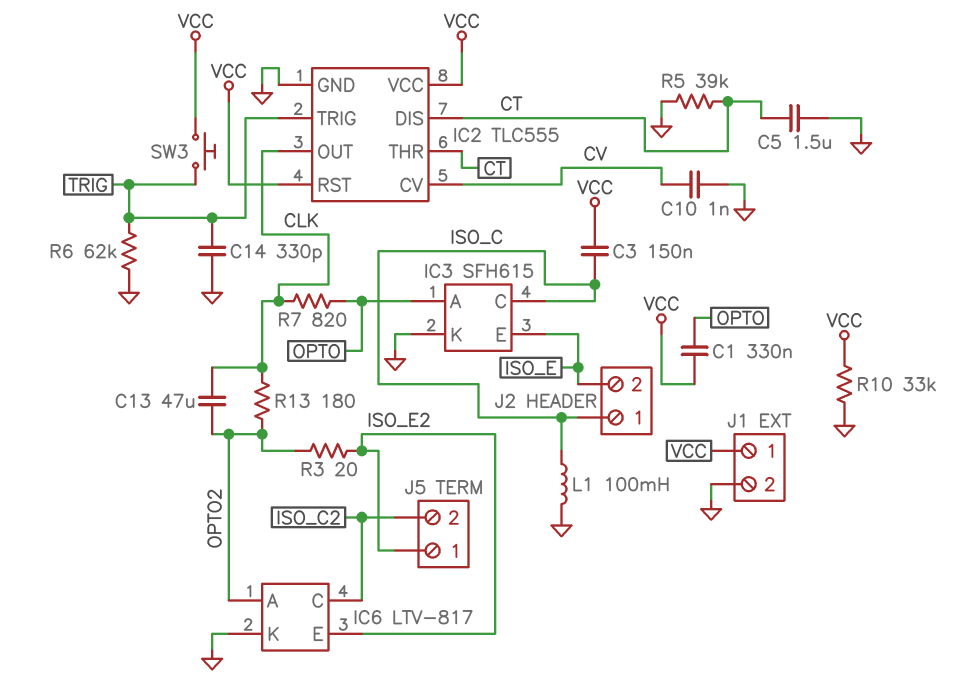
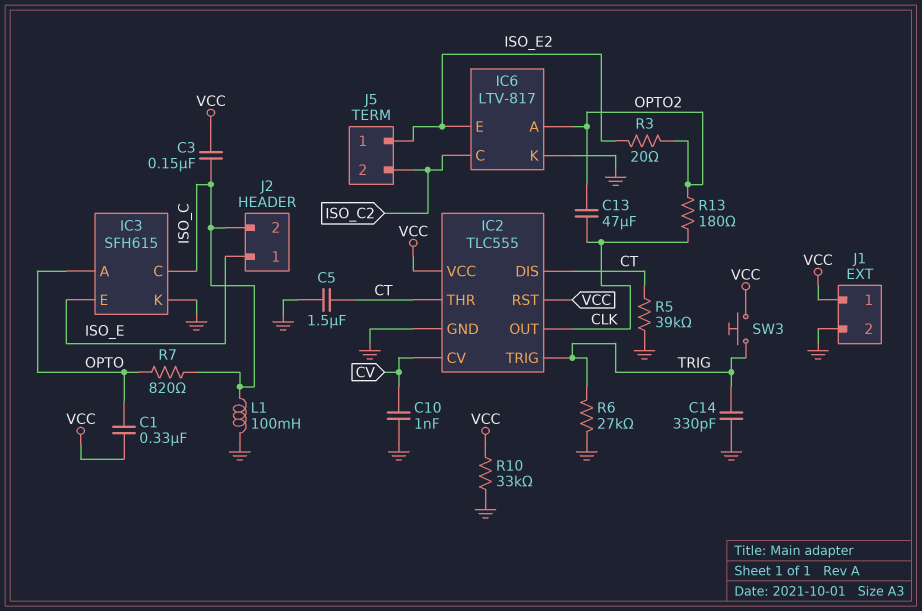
J2 pin 1: ISO_C -> ISO_E
J2 pin 2: ISO_E -> ISO_C
R6: 62k (GND, TRIG) -> 27k (GND, TRIG)
R7: 820 (CLK, OPTO) -> 820 (ISO_C, OPTO)

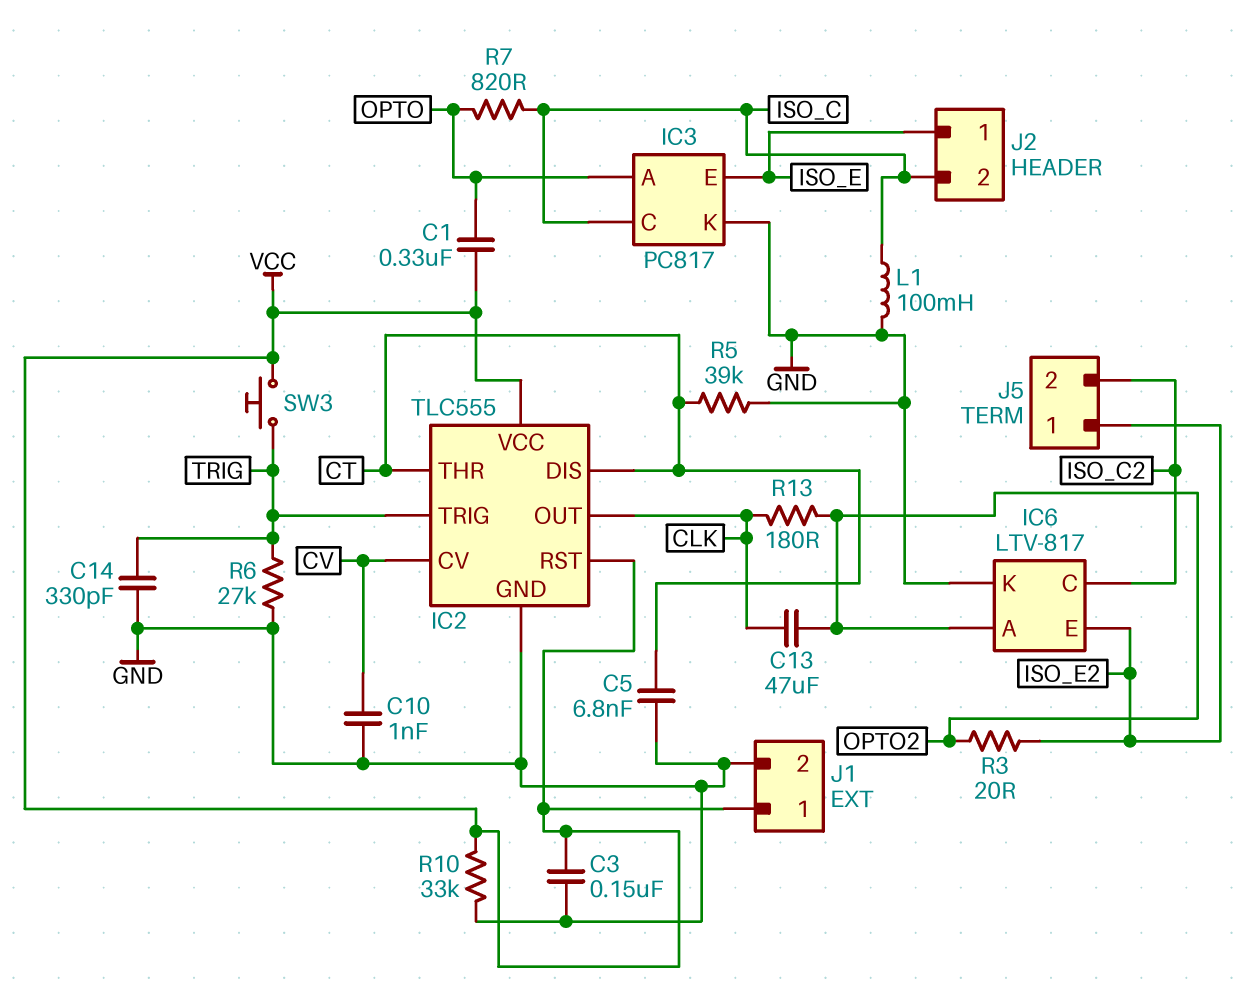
C3: 150nF (ISO_C, VCC) -> 150nF (GND, VCC)
C5: 1.5uF (CT, GND) -> 6.8nF (CT, GND)
IC3: SFH615 -> PC817

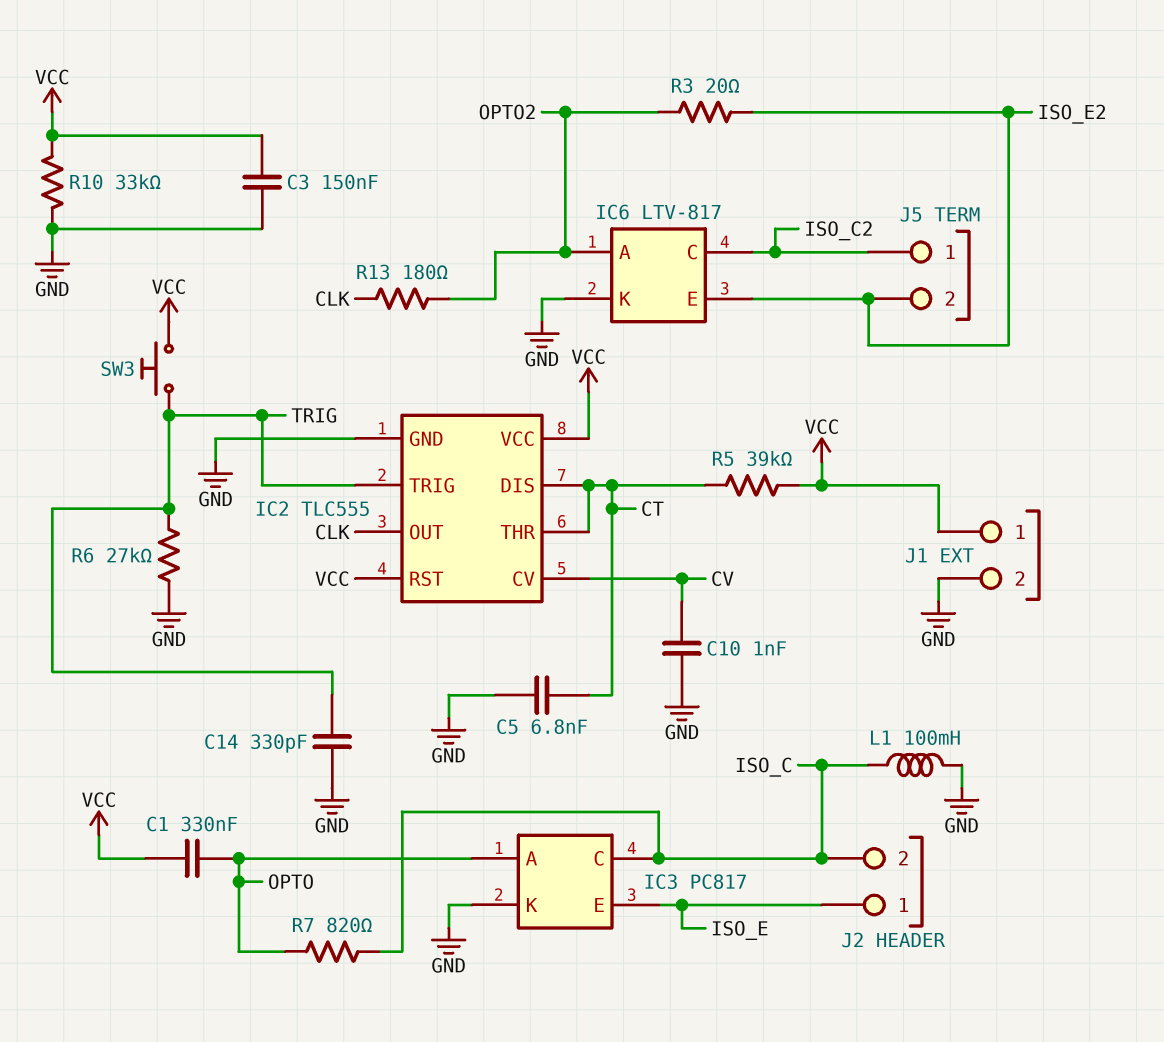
C13: 47uF (CLK, OPTO2) -> none
J5 pin 1: ISO_E2 -> ISO_C2
J5 pin 2: ISO_C2 -> ISO_E2
R5: 39k (CT, GND) -> 39k (CT, VCC)

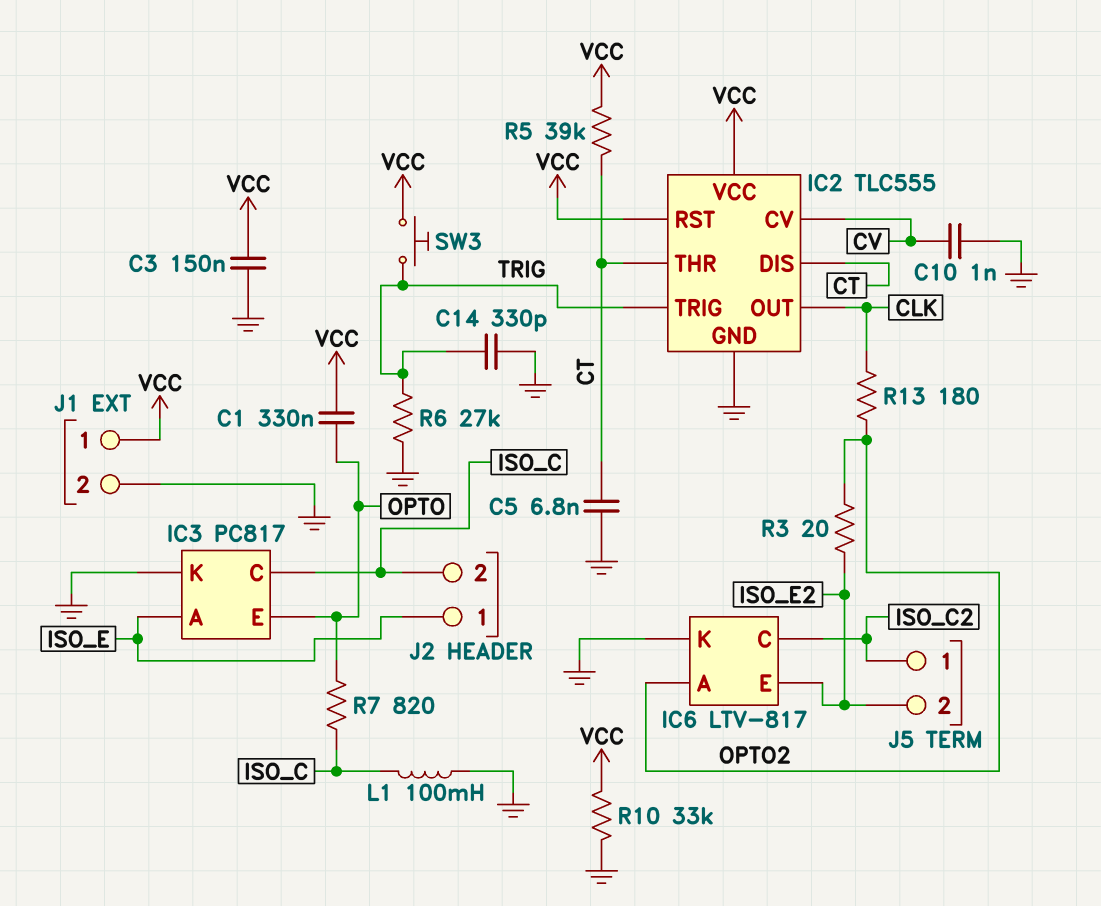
IC3 pin A: OPTO -> ISO_E
IC3 pin E: ISO_E -> OPTO

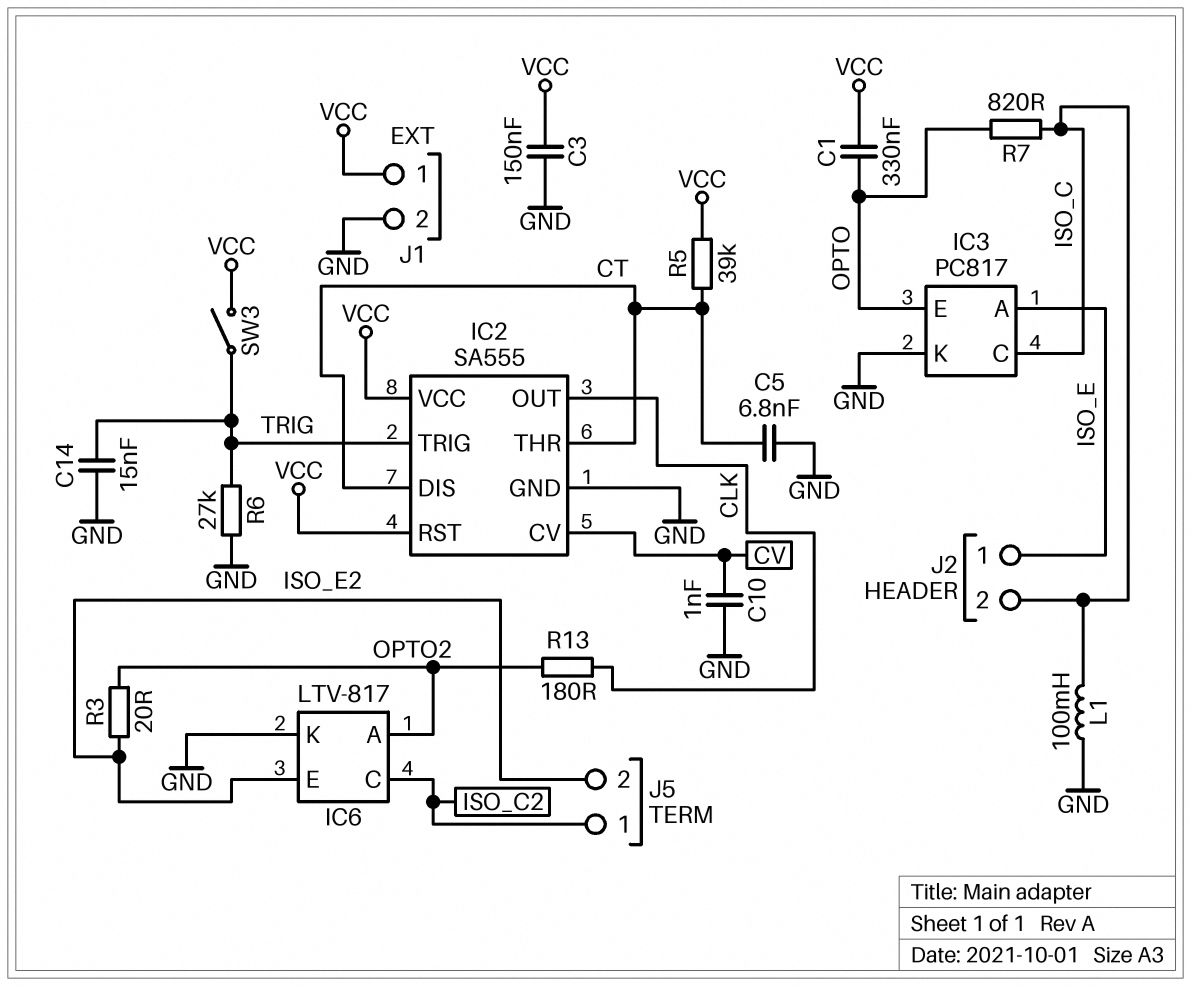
C14: 330pF (GND, TRIG) -> 15nF (GND, TRIG)
IC2: TLC555 -> SA555
R10: 33k (GND, VCC) -> none
SW3: button (TRIG, VCC) -> switch (TRIG, VCC)

